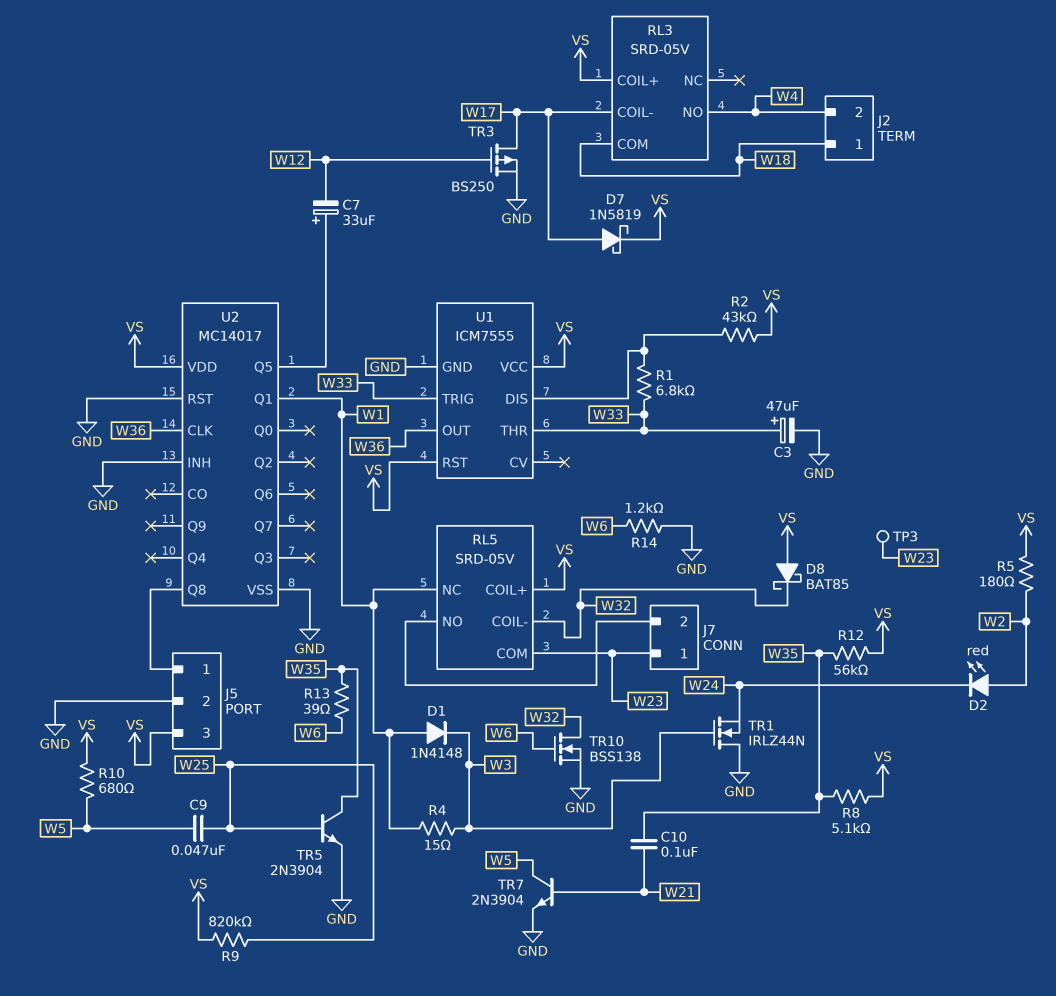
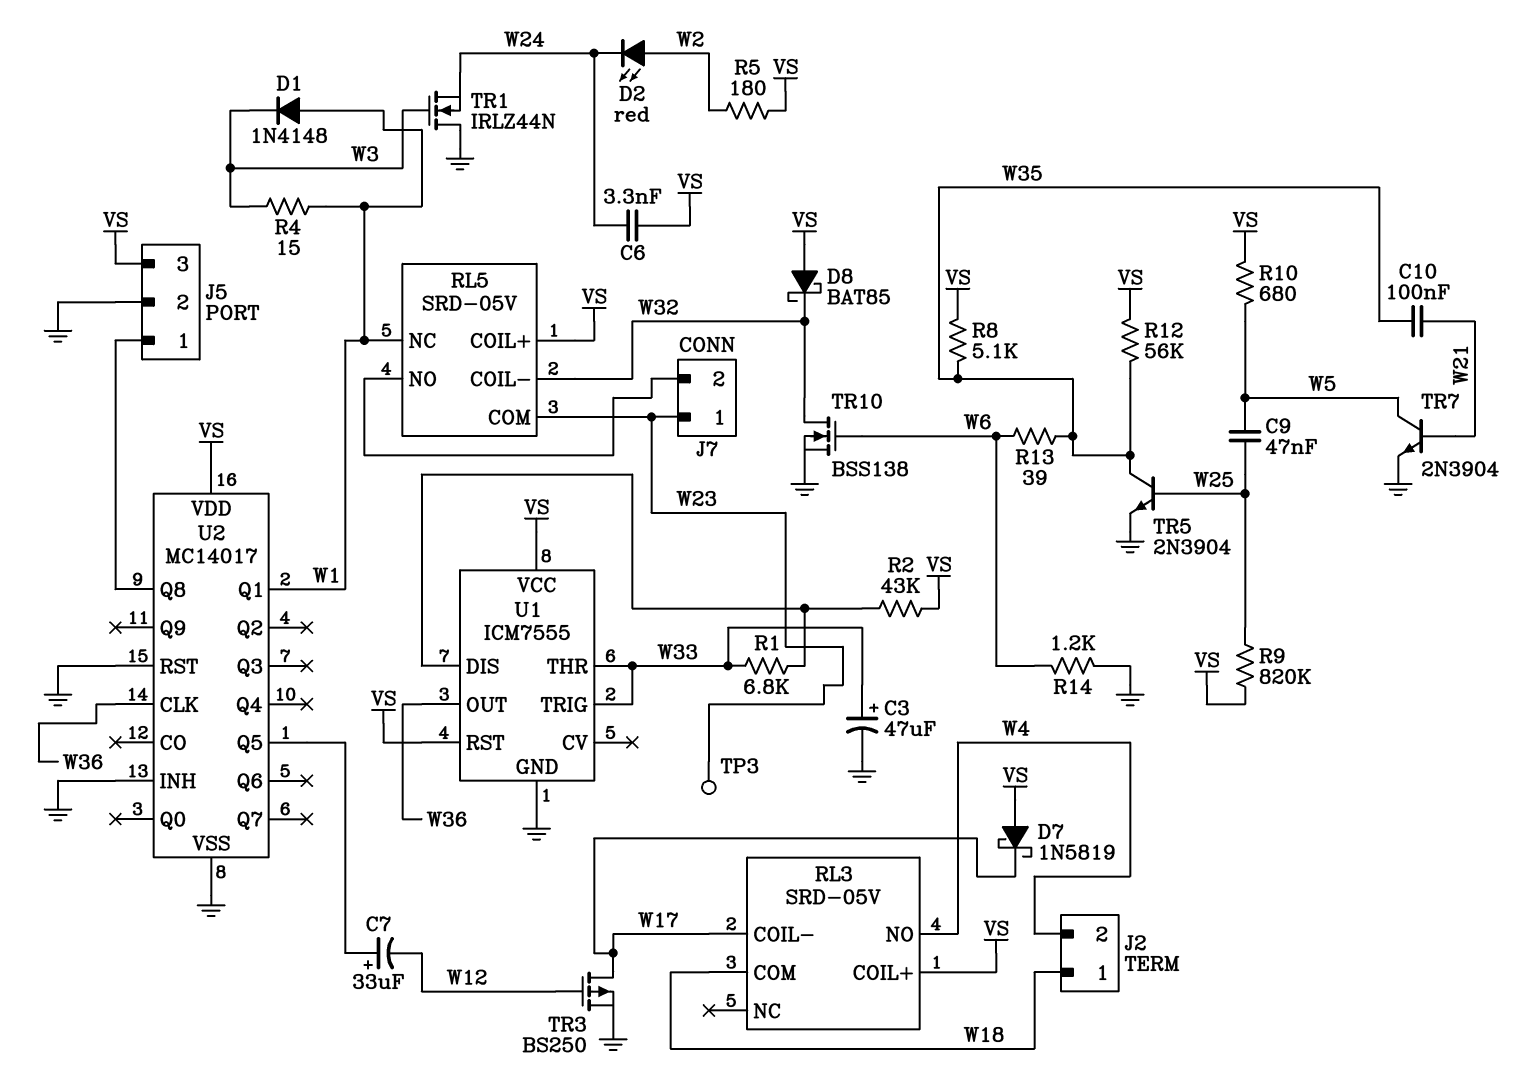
C6: none -> 3.3nF (VS, W24)
D7: schottky 1N5819 (A W17, K VS) -> schottky 1N5819 (A VS, K W17)

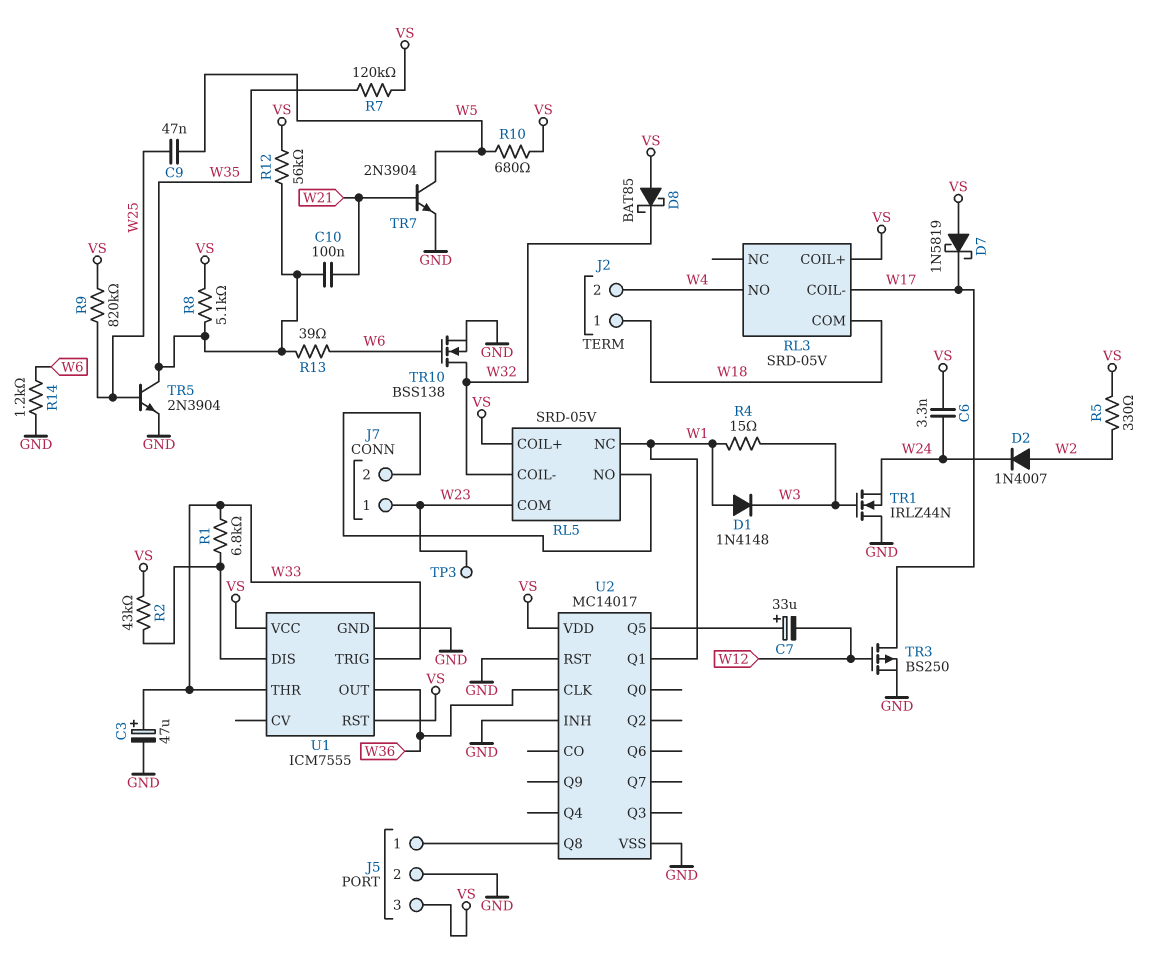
D2: LED red (A W2, K W24) -> diode 1N4007 (A W2, K W24)
R5: 180 (VS, W2) -> 330 (VS, W2)
R7: none -> 120k (VS, W35)

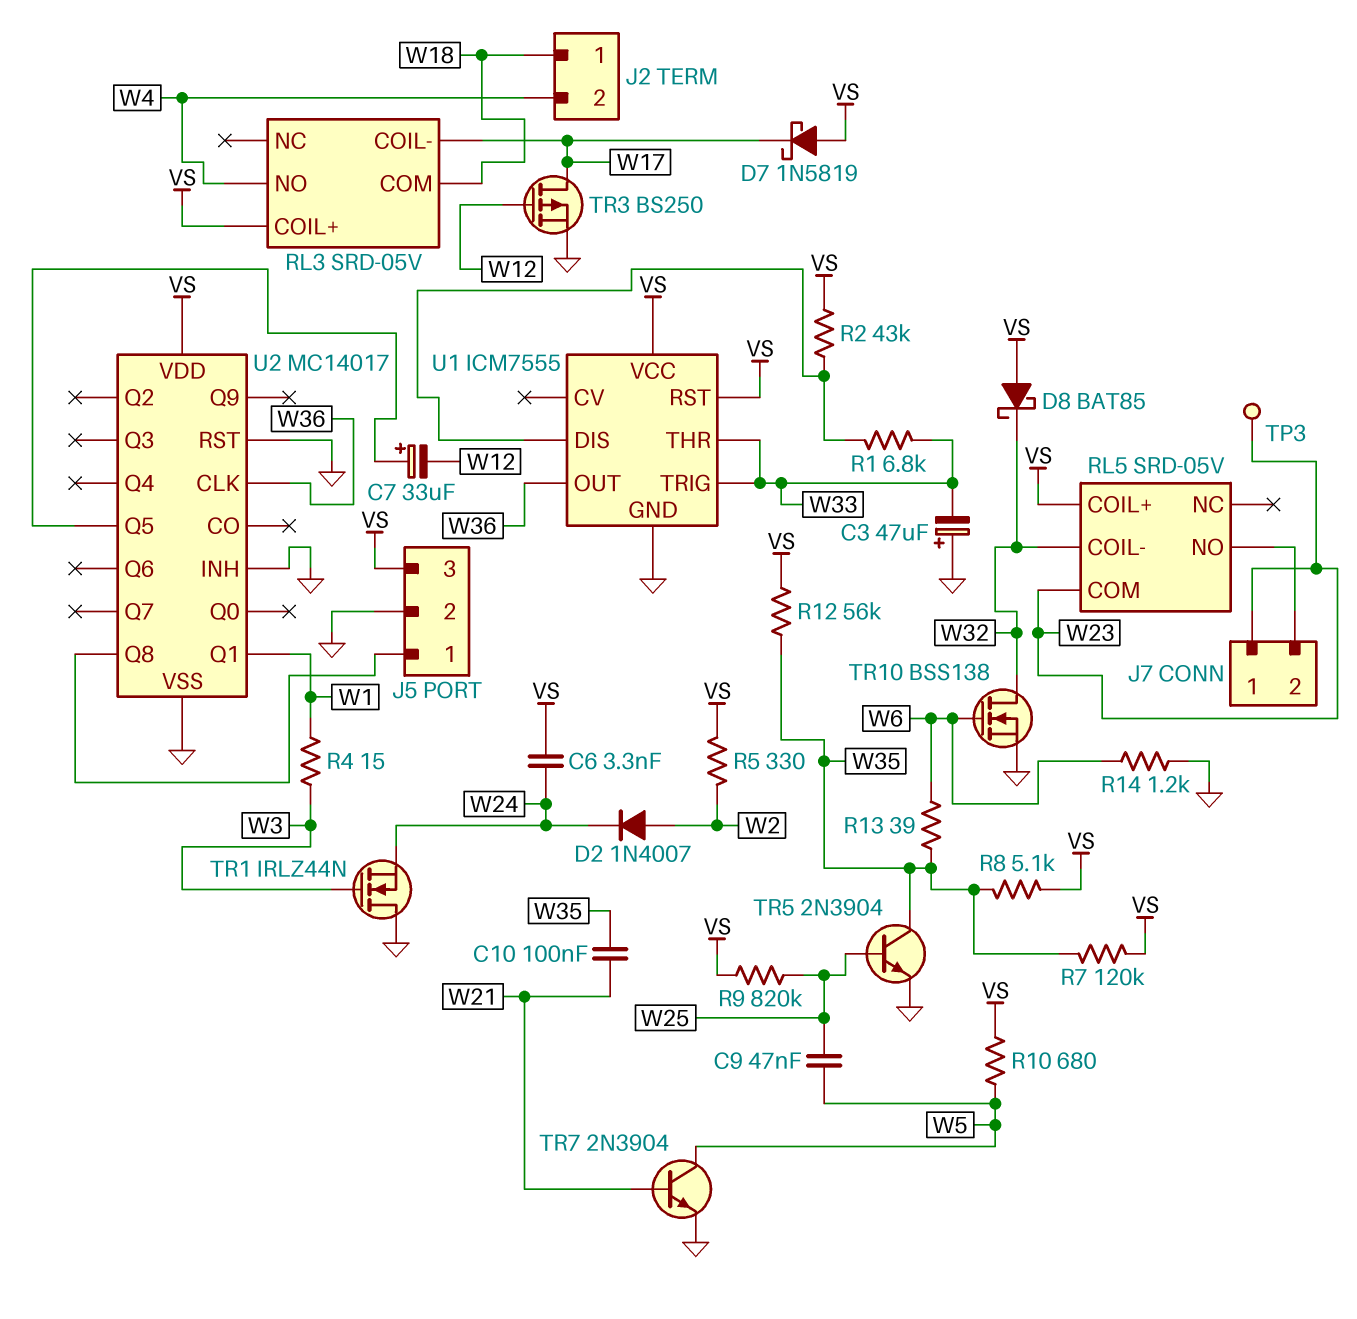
C3: 47uF (plus W33, minus GND) -> 47uF (plus GND, minus W33)
D1: diode 1N4148 (A W1, K W3) -> none
RL5 pin NC: W1 -> none

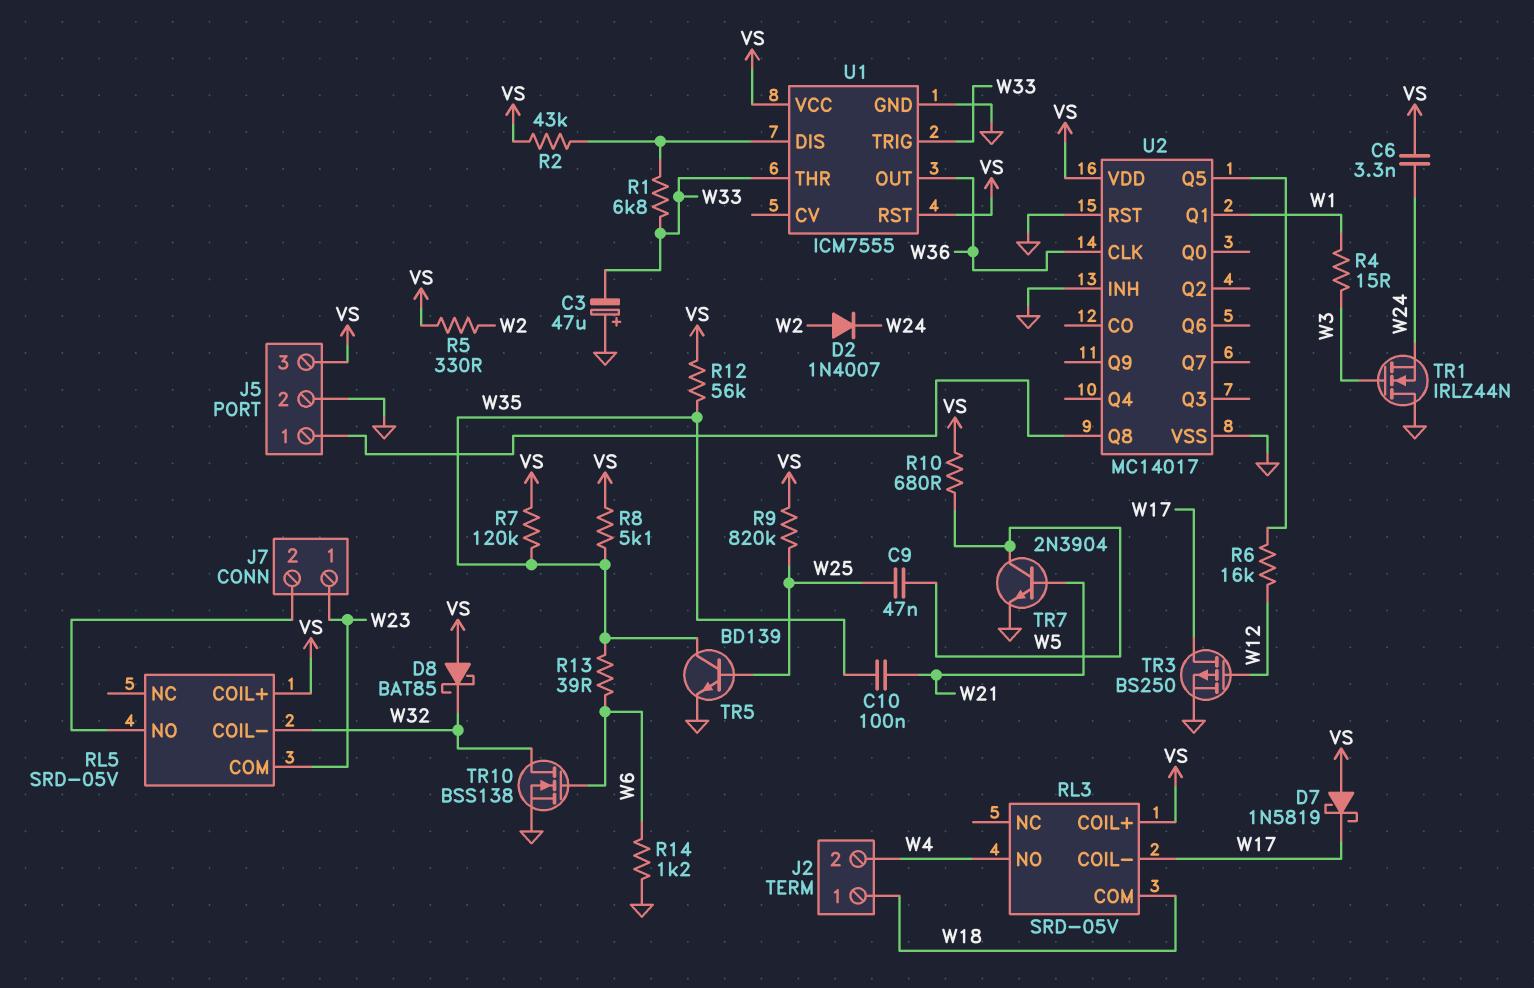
C7: 33uF (plus U2/Q5, minus W12) -> none
R6: none -> 16k (U2/Q5, W12)
TP3: test point (W23) -> none
TR5: NPN 2N3904 (B W25, C W35, E GND) -> NPN BD139 (B W25, C W35, E GND)

